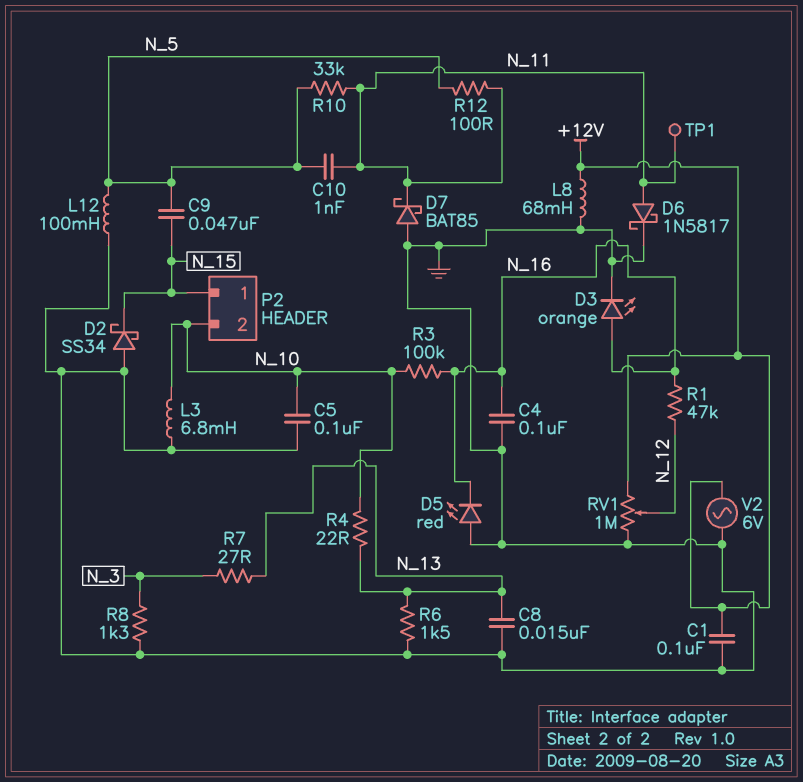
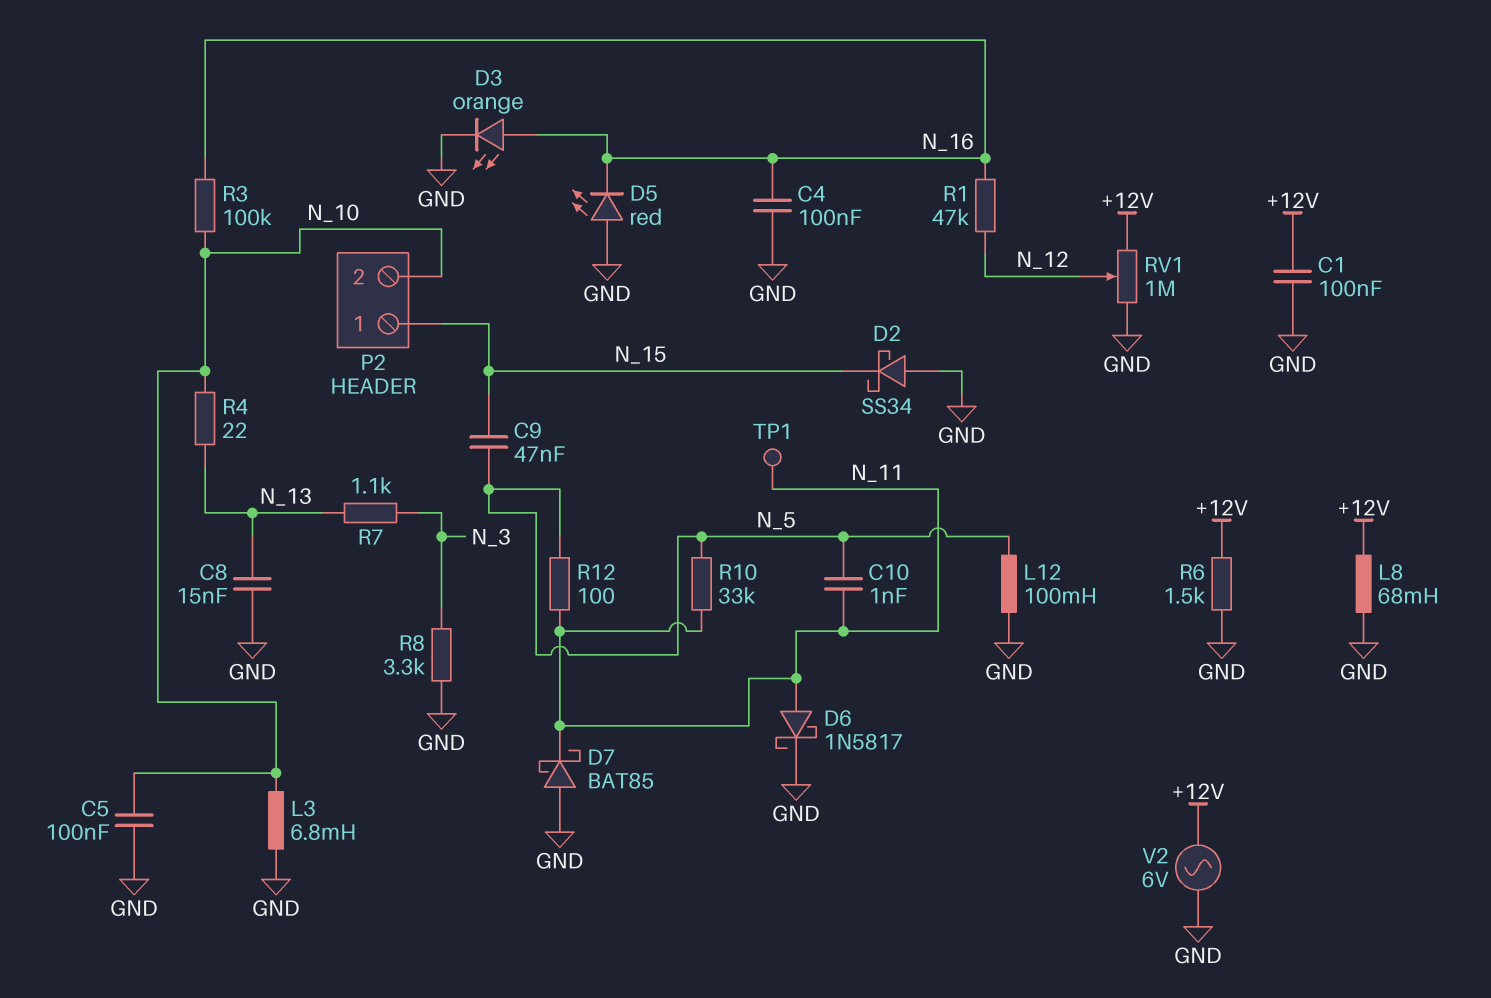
R6: 1.5k (GND, N_13) -> 1.5k (+12V, GND)
R7: 27 (N_3, N_13) -> 1.1k (N_3, N_13)
R8: 1.3k (GND, N_3) -> 3.3k (GND, N_3)

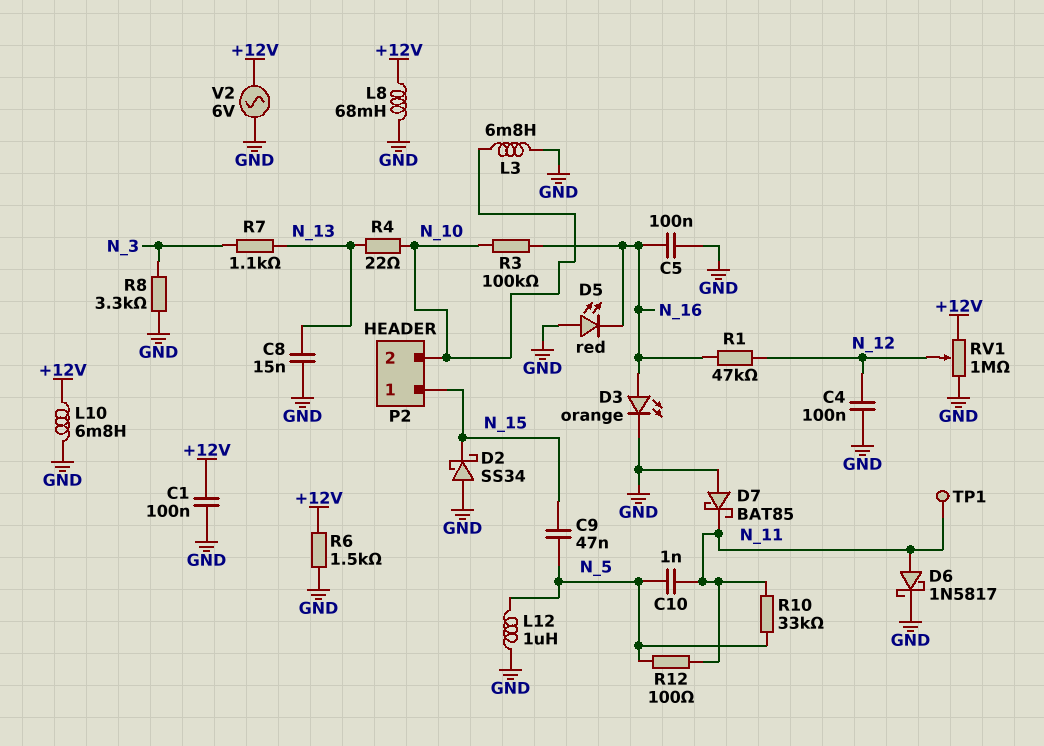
C4: 100nF (GND, N_16) -> 100nF (GND, N_12)
C5: 100nF (GND, N_10) -> 100nF (GND, N_16)
L10: none -> 6.8mH (+12V, GND)
L12: 100mH (GND, N_5) -> 1uH (GND, N_5)

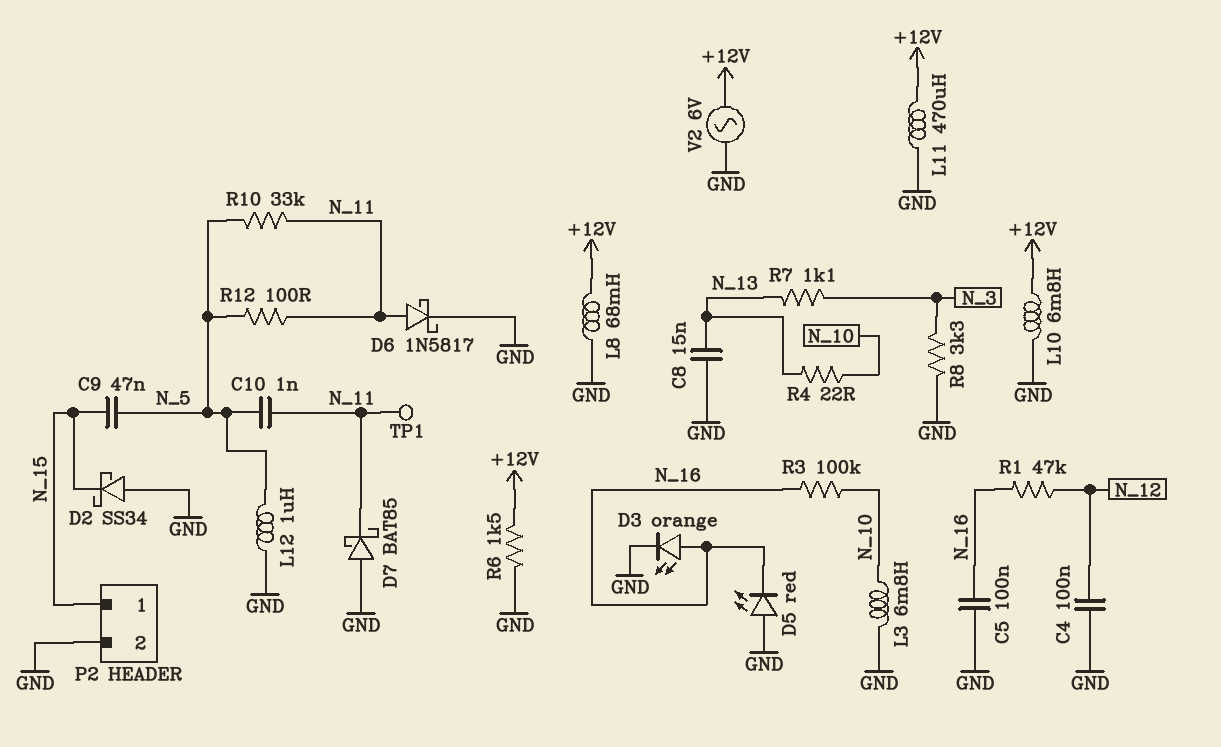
C1: 100nF (+12V, GND) -> none
L11: none -> 470uH (+12V, GND)
P2 pin 2: N_10 -> GND
RV1: 1M (+12V, GND, wiper N_12) -> none

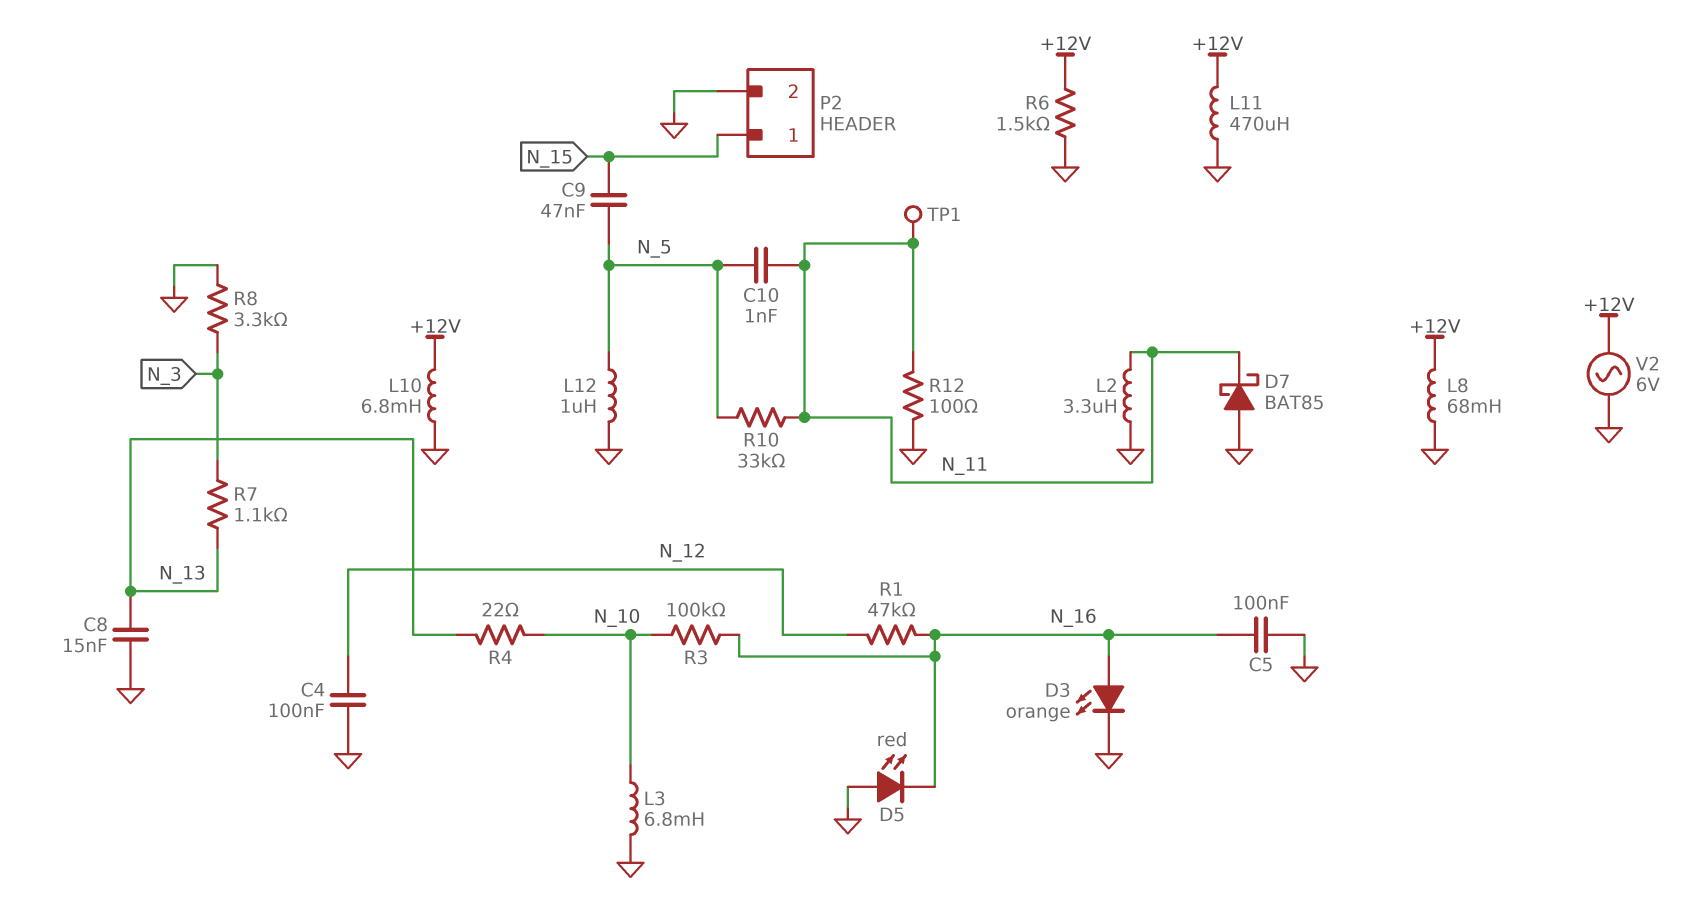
D2: schottky SS34 (A GND, K N_15) -> none
D6: schottky 1N5817 (A N_11, K GND) -> none
L2: none -> 3.3uH (GND, N_11)
R12: 100 (N_5, N_11) -> 100 (GND, N_11)

